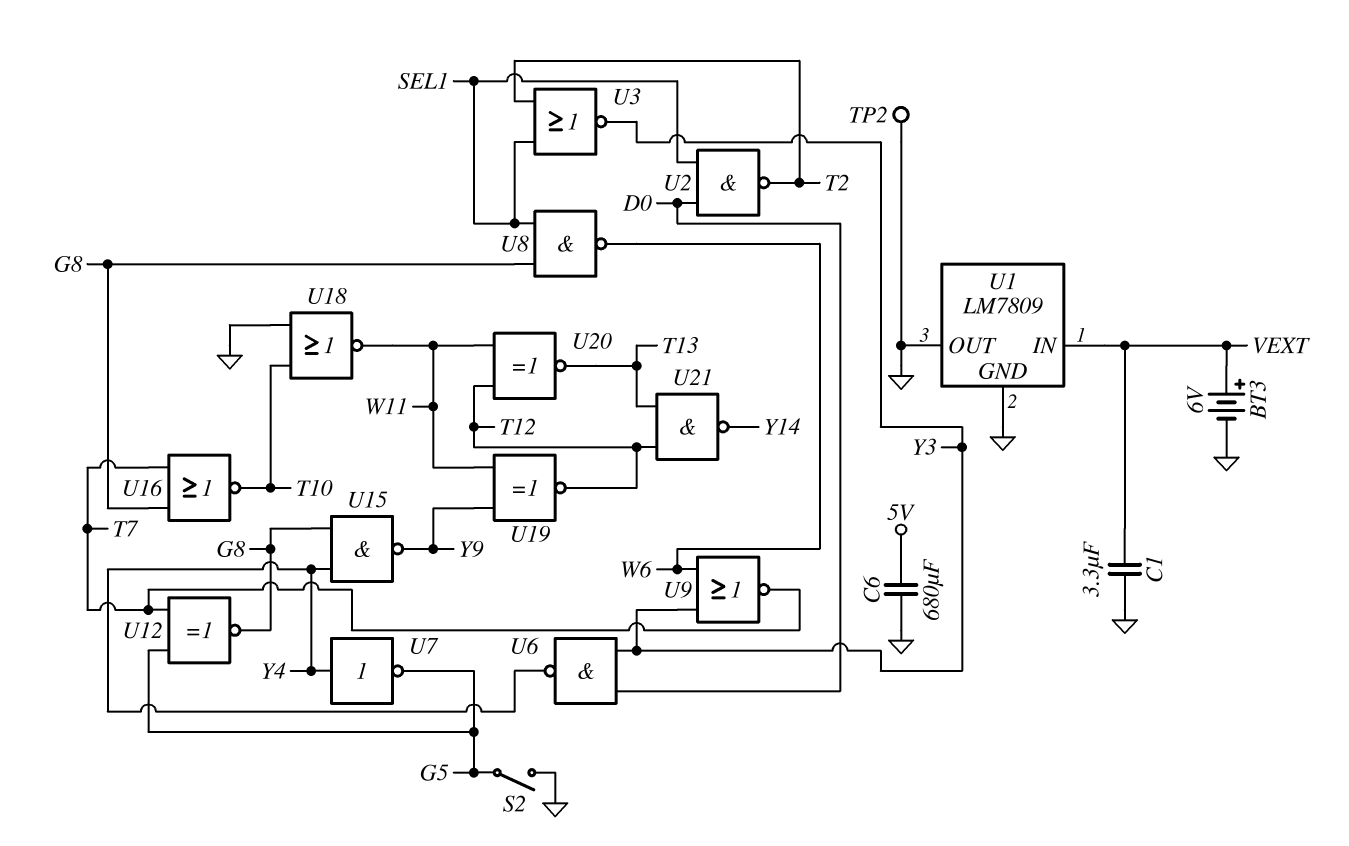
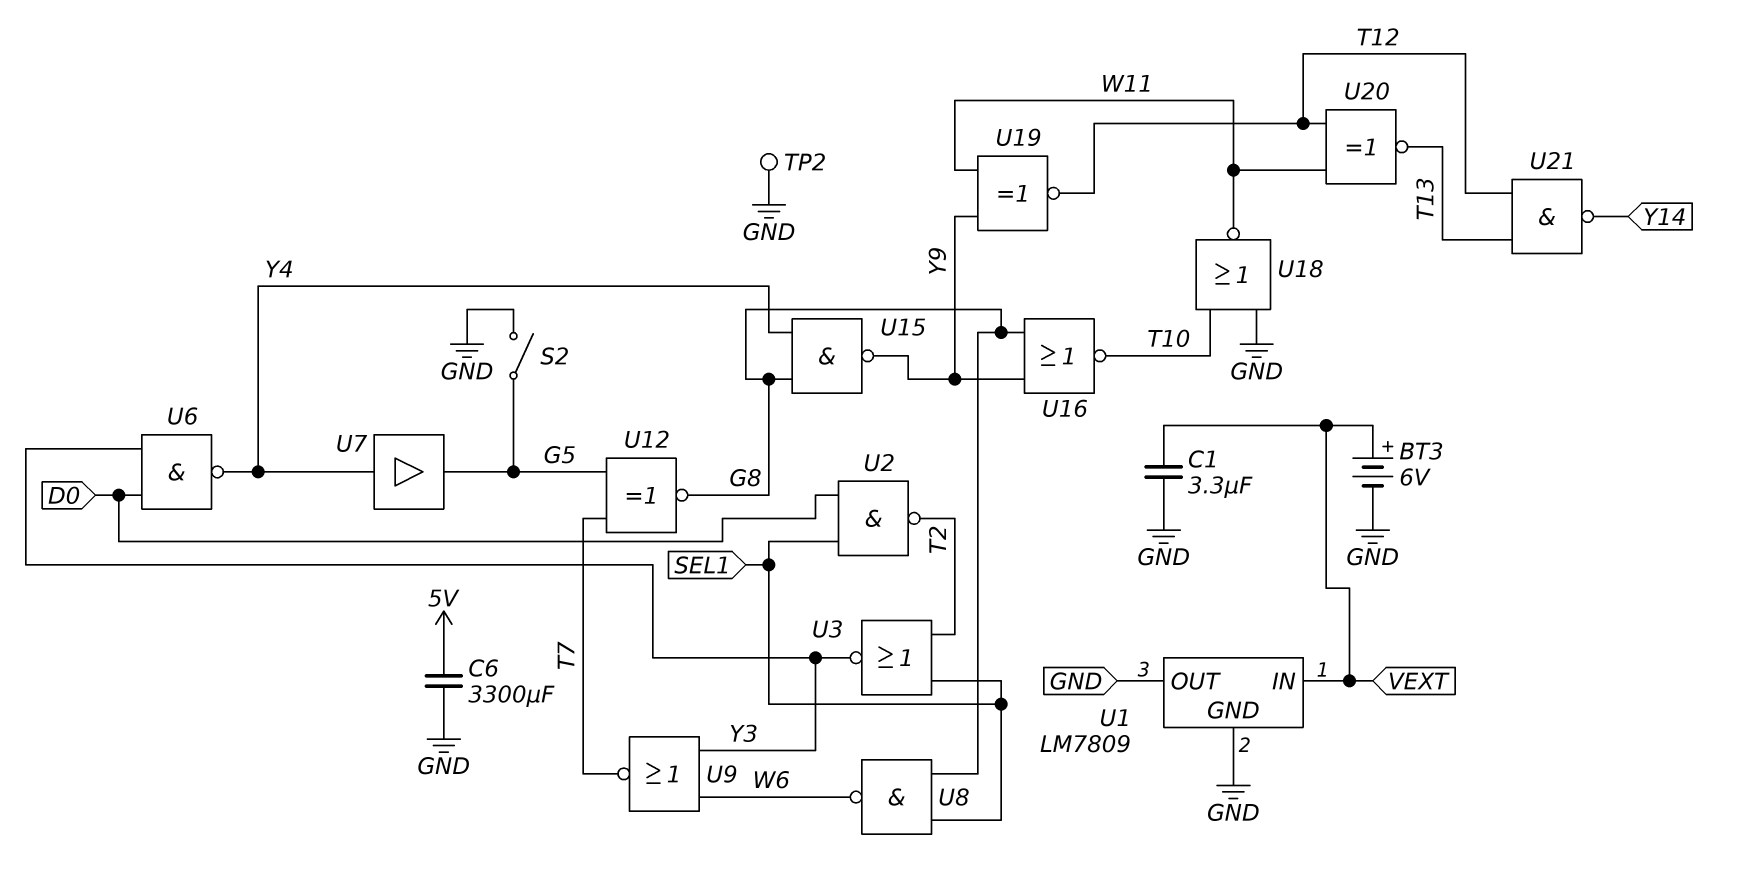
C6: 680uF (5V, GND) -> 3300uF (5V, GND)
U7: NOT (in Y4, out G5) -> buffer (in Y4, out G5)
U16: NOR (in G8, in T7, out T10) -> NOR (in G8, in Y9, out T10)

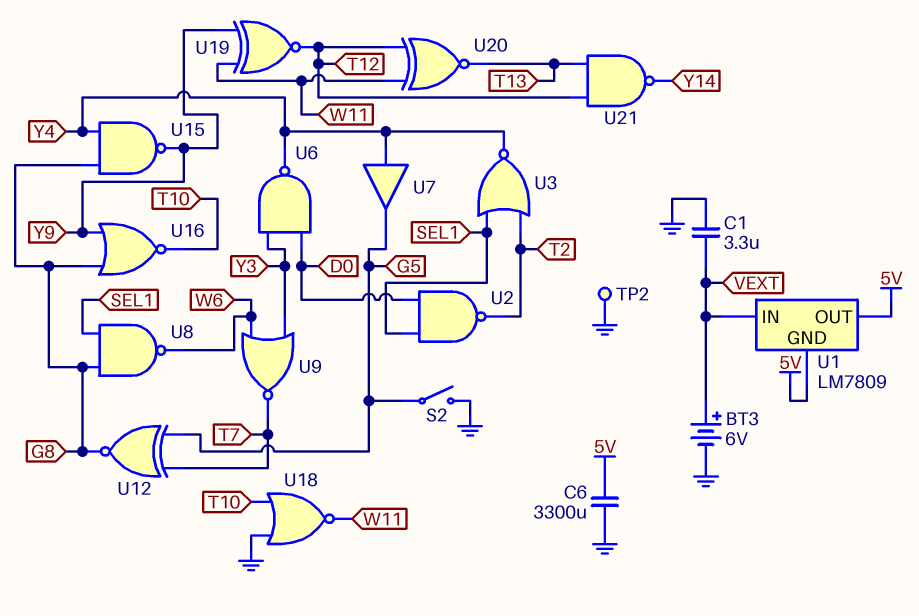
U1 pin GND: GND -> 5V
U1 pin OUT: GND -> 5V
U3: NOR (in SEL1, in T2, out Y3) -> NOR (in SEL1, in T2, out Y4)

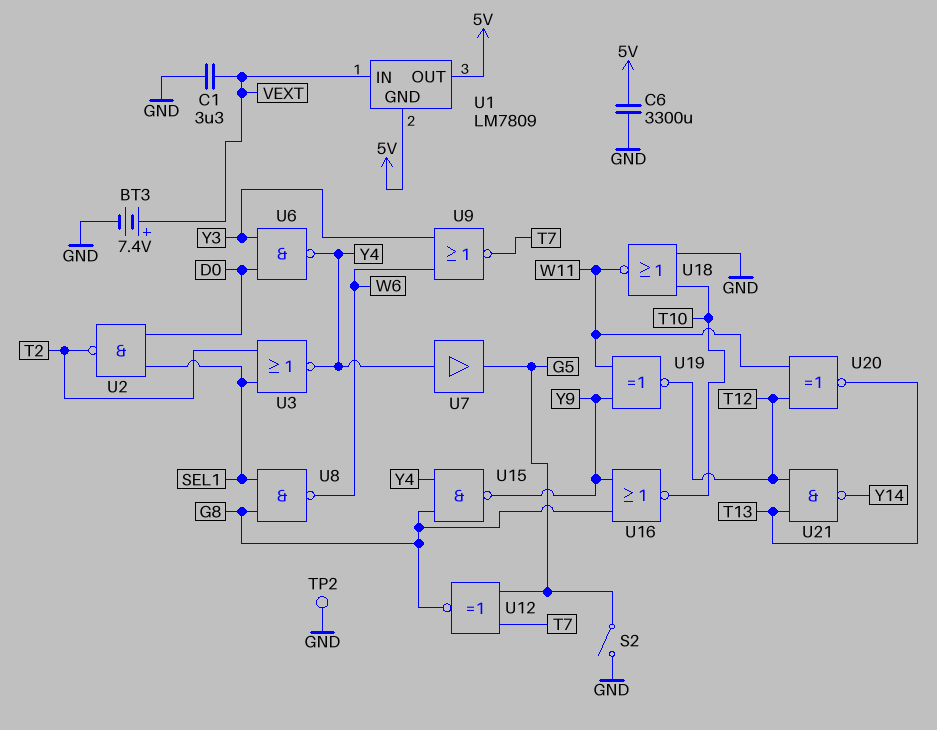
BT3: 6V (plus VEXT, minus GND) -> 7.4V (plus VEXT, minus GND)

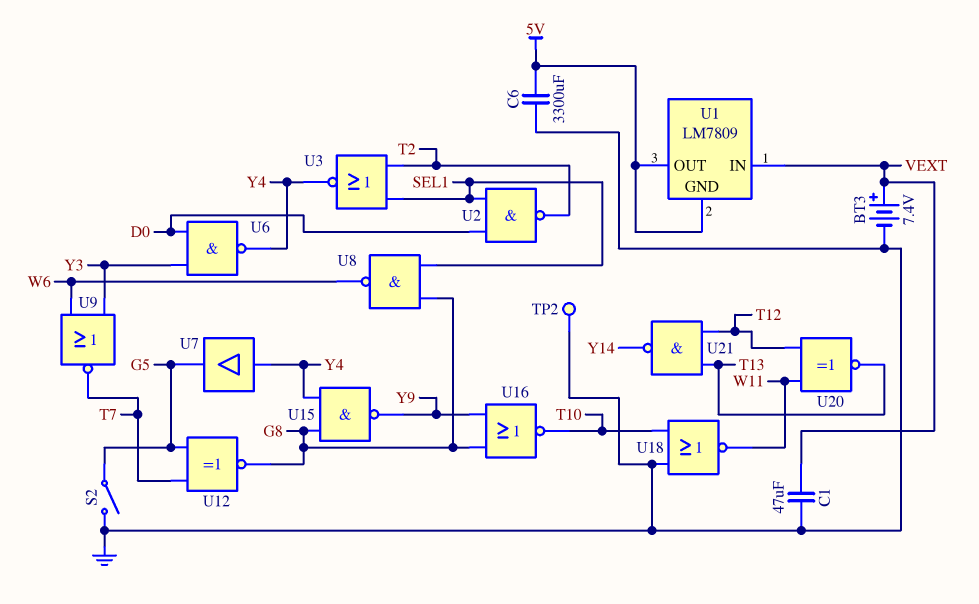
C1: 3.3uF (GND, VEXT) -> 47uF (GND, VEXT)
U19: XNOR (in W11, in Y9, out T12) -> none

